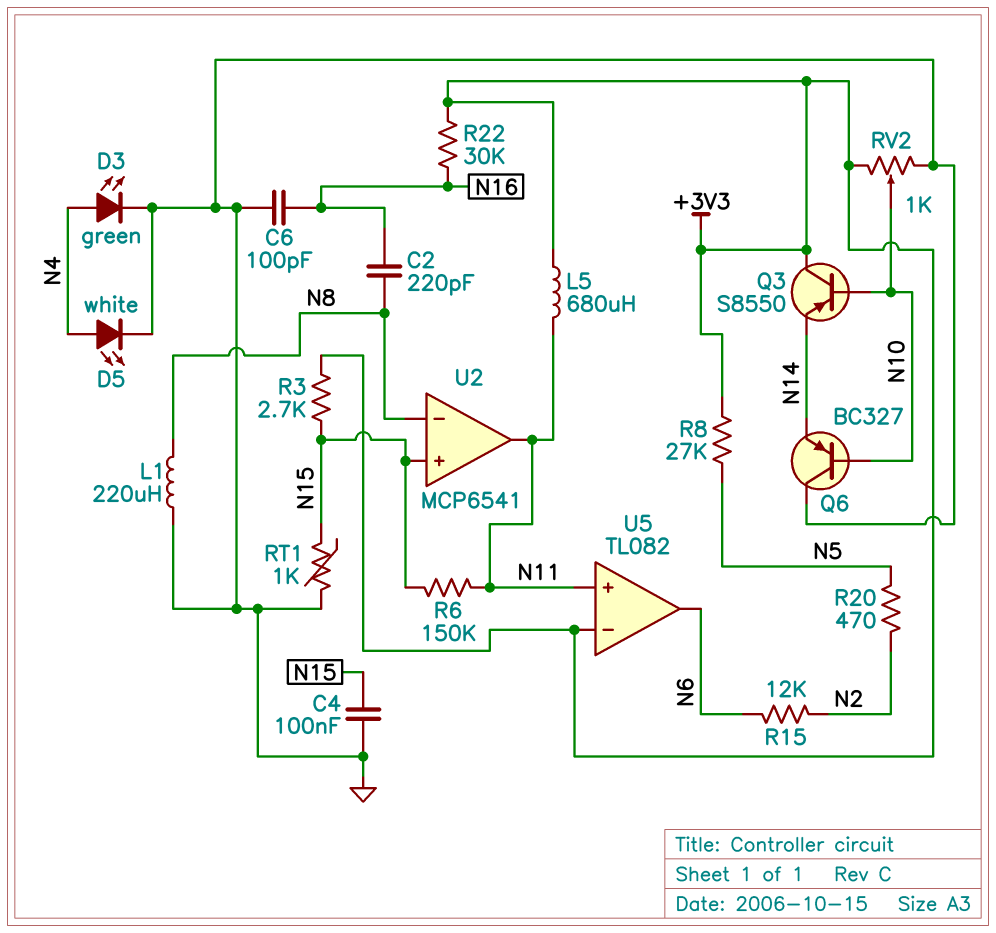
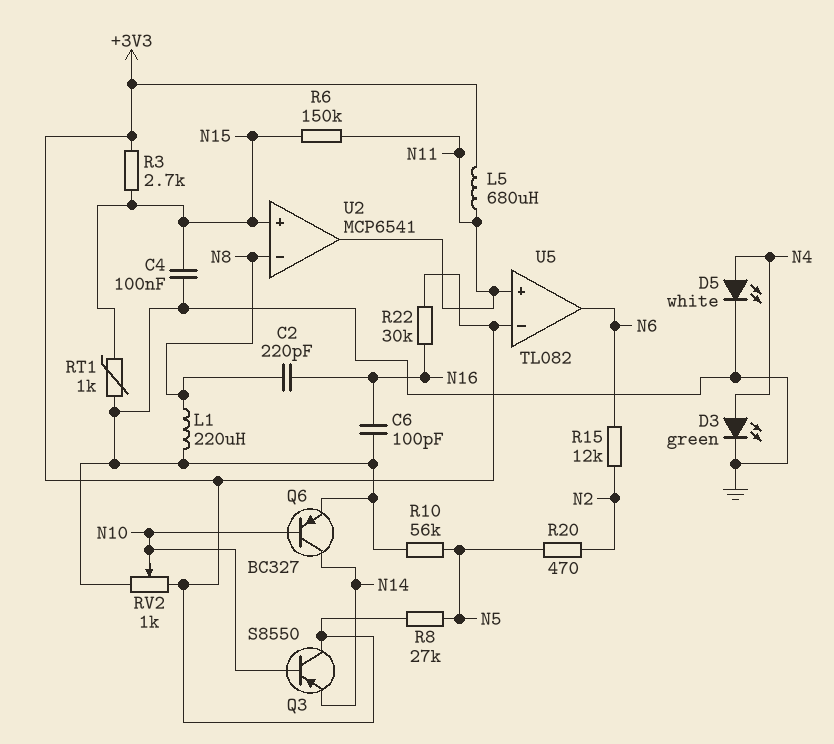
Q6: PNP BC327 (B N10, C GND, E N14) -> PNP BC327 (B N10, C N14, E GND)
R10: none -> 56k (GND, N5)

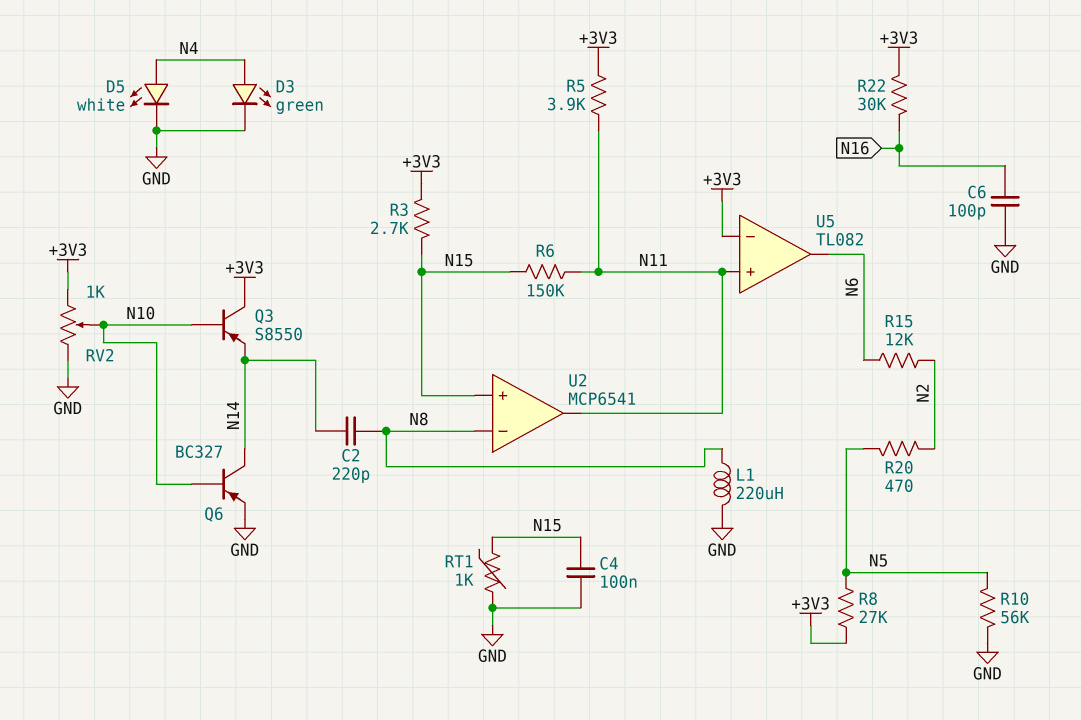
C2: 220pF (N8, N16) -> 220pF (N8, N14)
L5: 680uH (+3V3, N11) -> none
R5: none -> 3.9k (+3V3, N11)

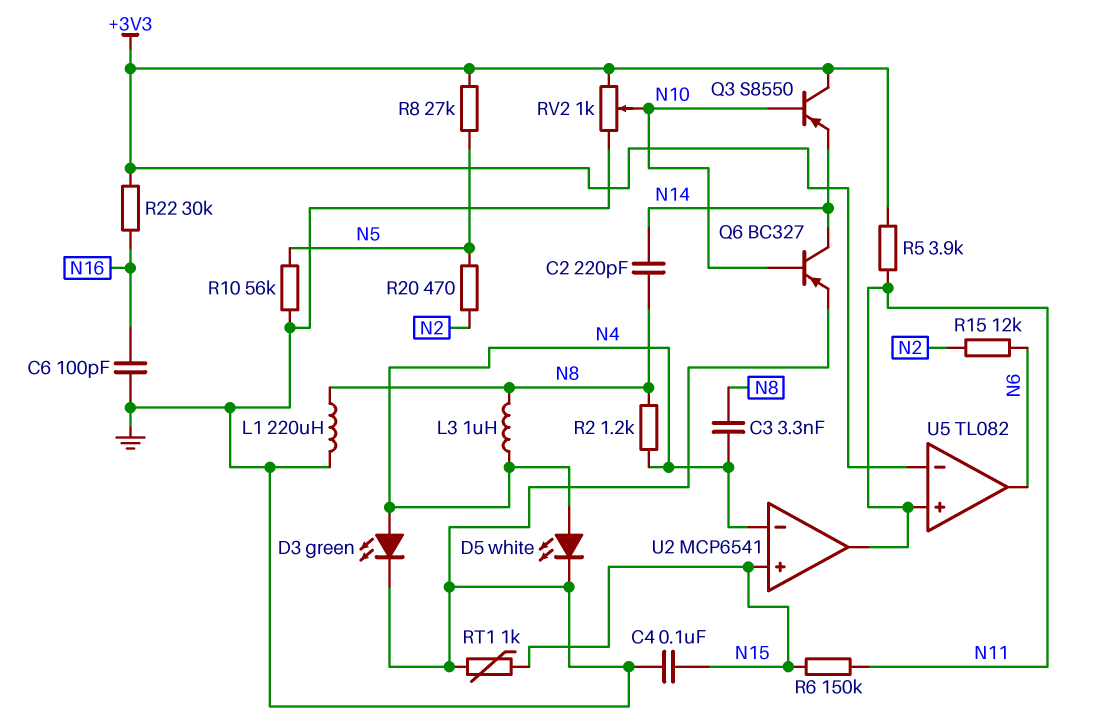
C3: none -> 3.3nF (N4, N8)
L3: none -> 1uH (N4, N8)
R2: none -> 1.2k (N4, N8)
R3: 2.7k (+3V3, N15) -> none
U2 pin in-: N8 -> N4

